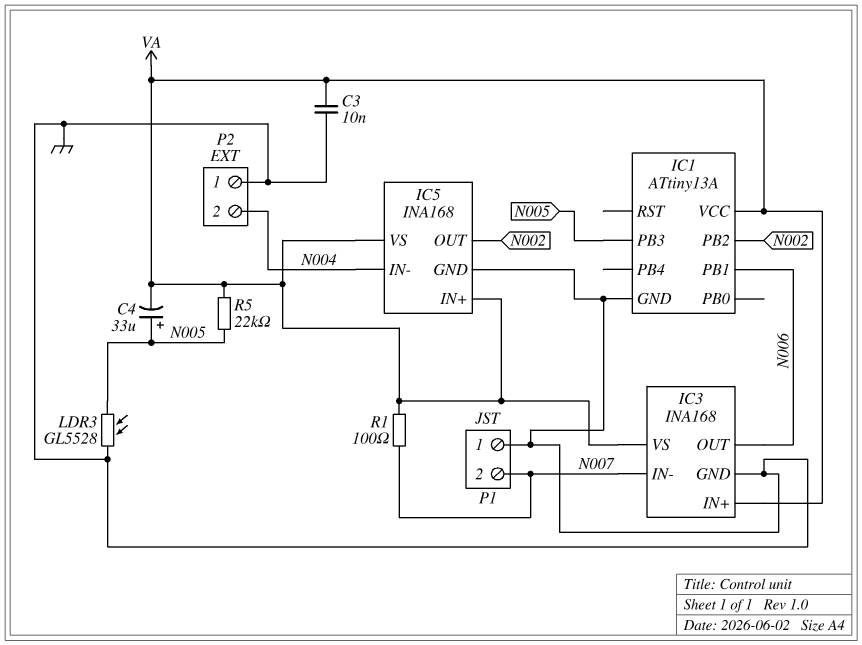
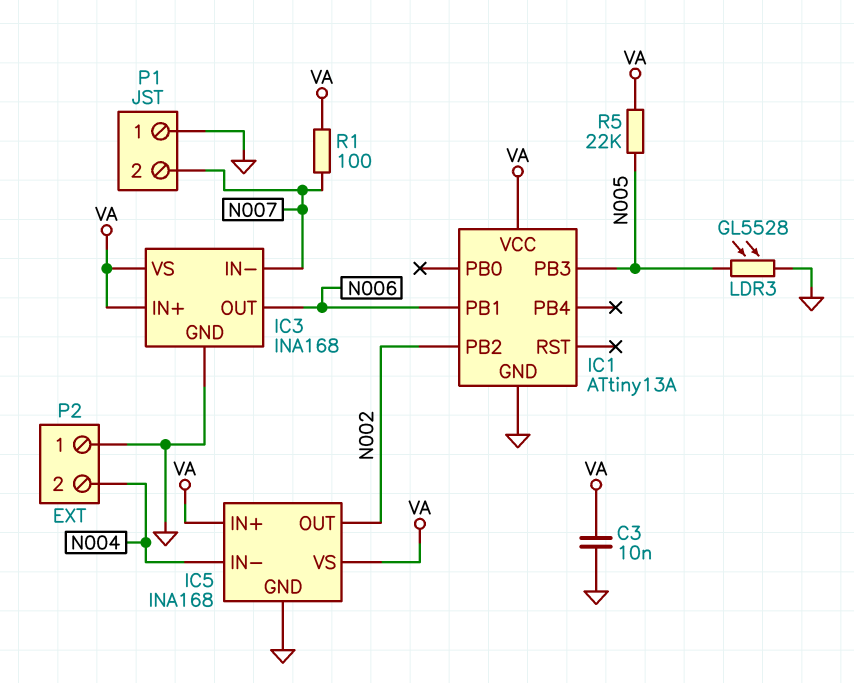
C4: 33uF (plus N005, minus VA) -> none

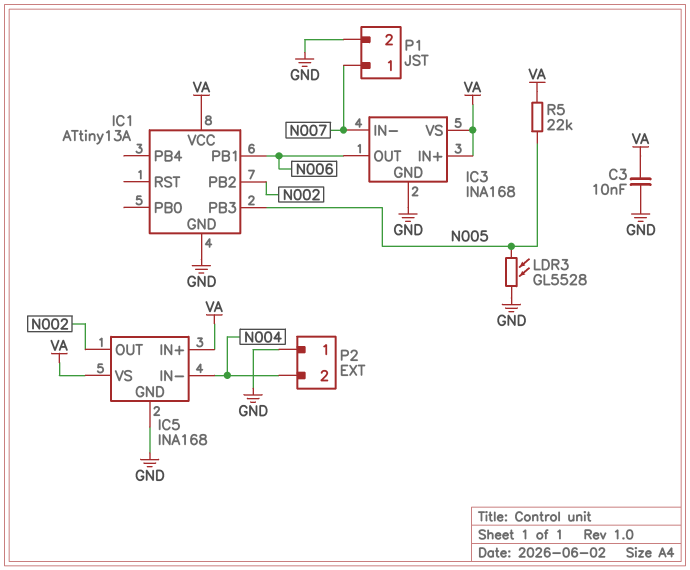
P1 pin 1: GND -> N007
P1 pin 2: N007 -> GND
R1: 100 (N007, VA) -> none

